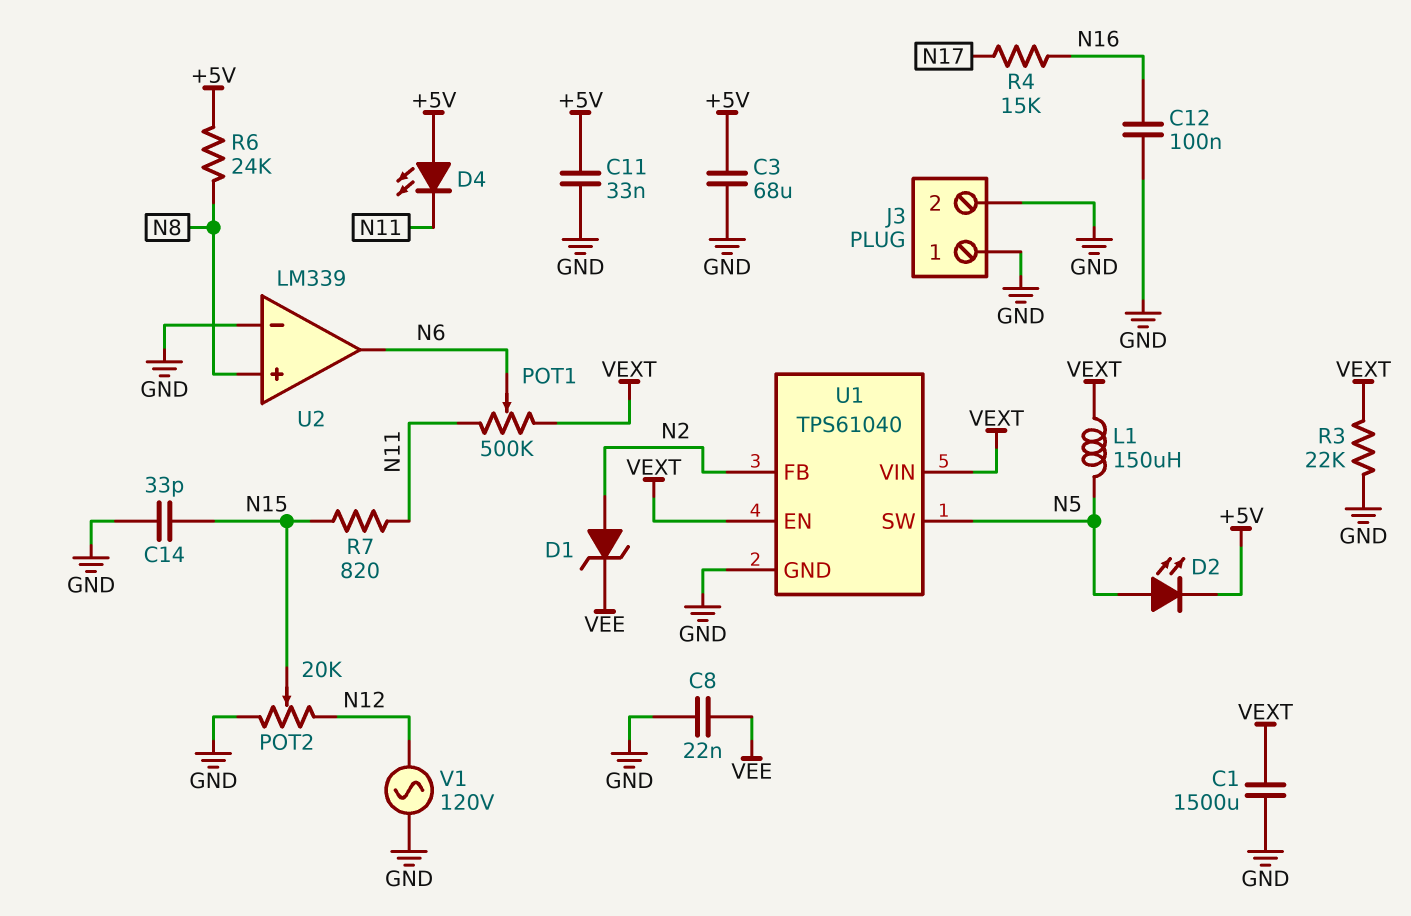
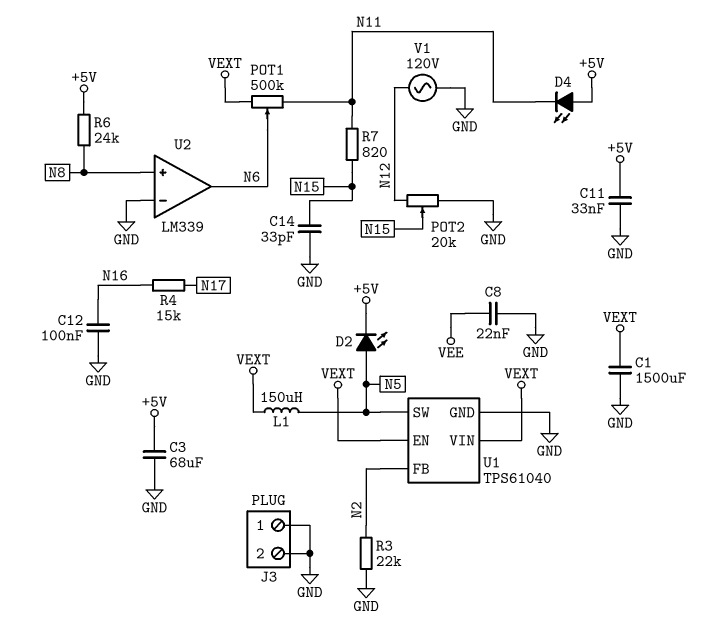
D1: zener (A N2, K VEE) -> none
R3: 22k (GND, VEXT) -> 22k (GND, N2)

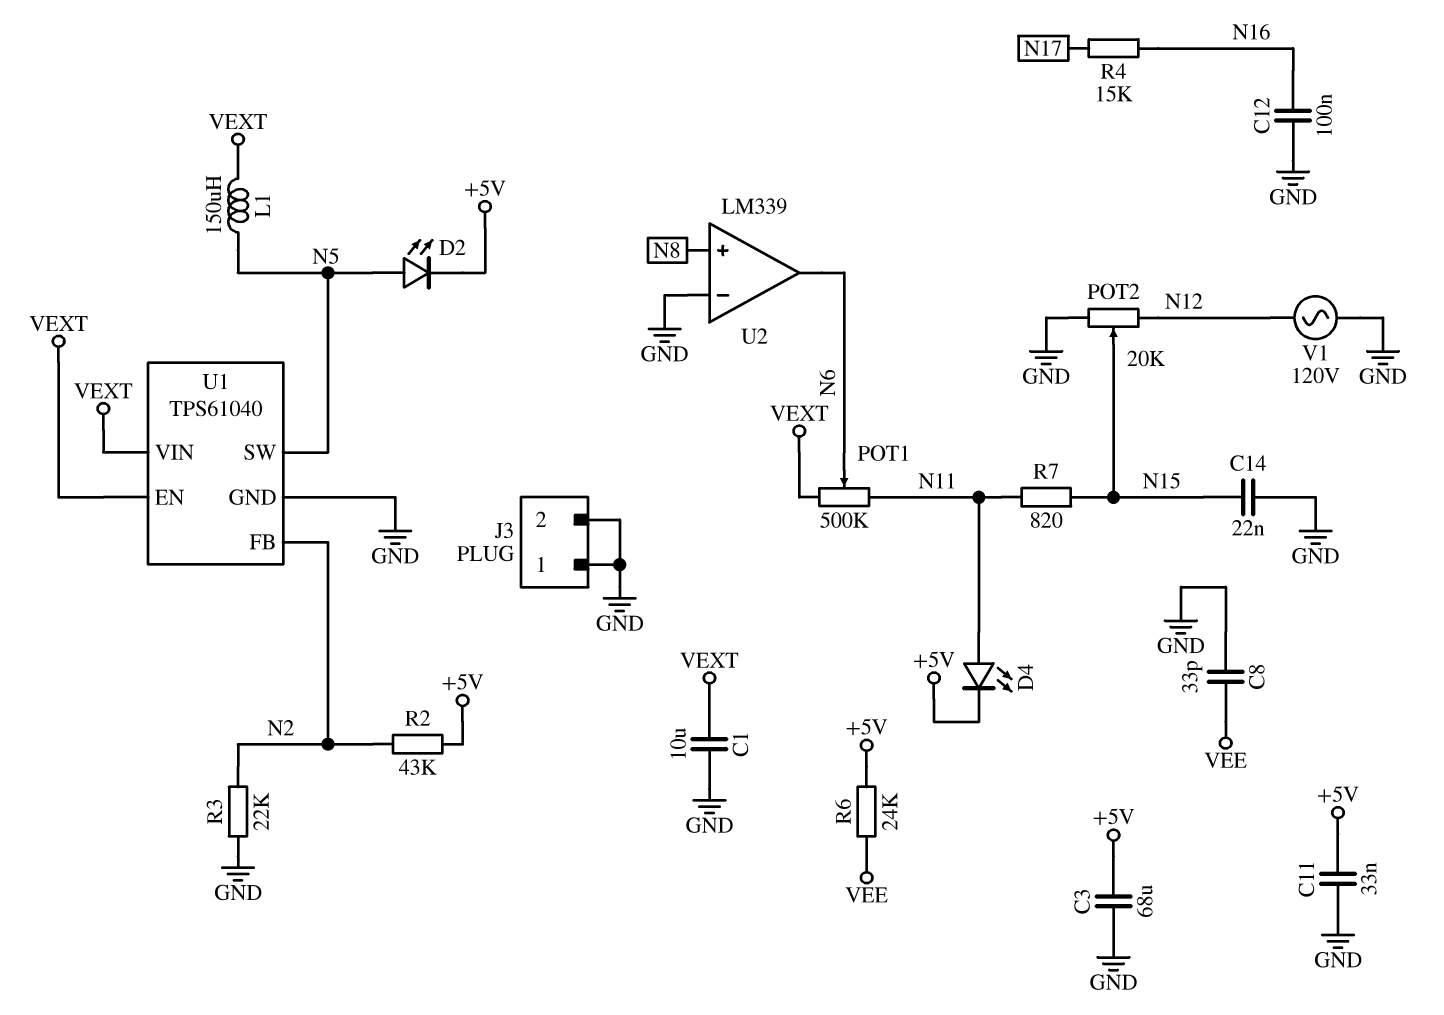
C1: 1500uF (GND, VEXT) -> 10uF (GND, VEXT)
C8: 22nF (GND, VEE) -> 33pF (GND, VEE)
C14: 33pF (GND, N15) -> 22nF (GND, N15)
D4: LED (A +5V, K N11) -> LED (A N11, K +5V)
R2: none -> 43k (+5V, N2)
R6: 24k (+5V, N8) -> 24k (+5V, VEE)

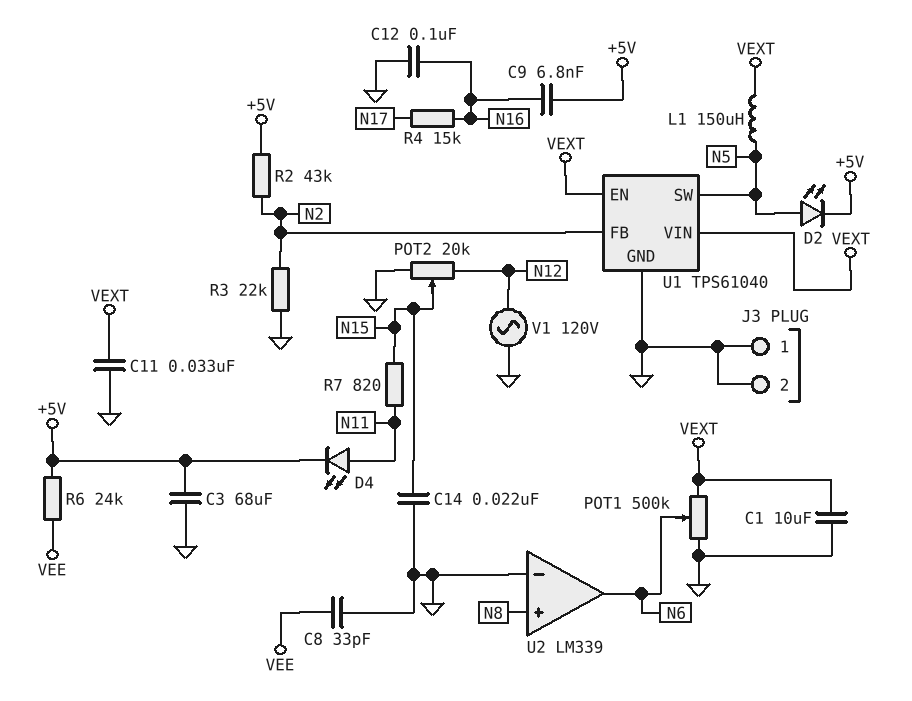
C9: none -> 6.8nF (+5V, N16)
C11: 33nF (+5V, GND) -> 33nF (GND, VEXT)
POT1: 500k (N11, VEXT, wiper N6) -> 500k (GND, VEXT, wiper N6)

